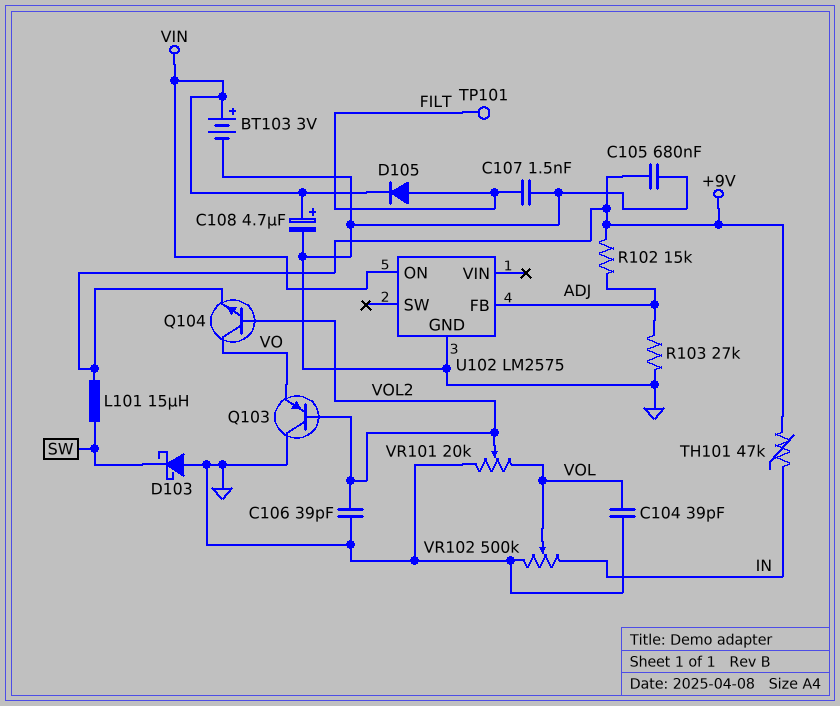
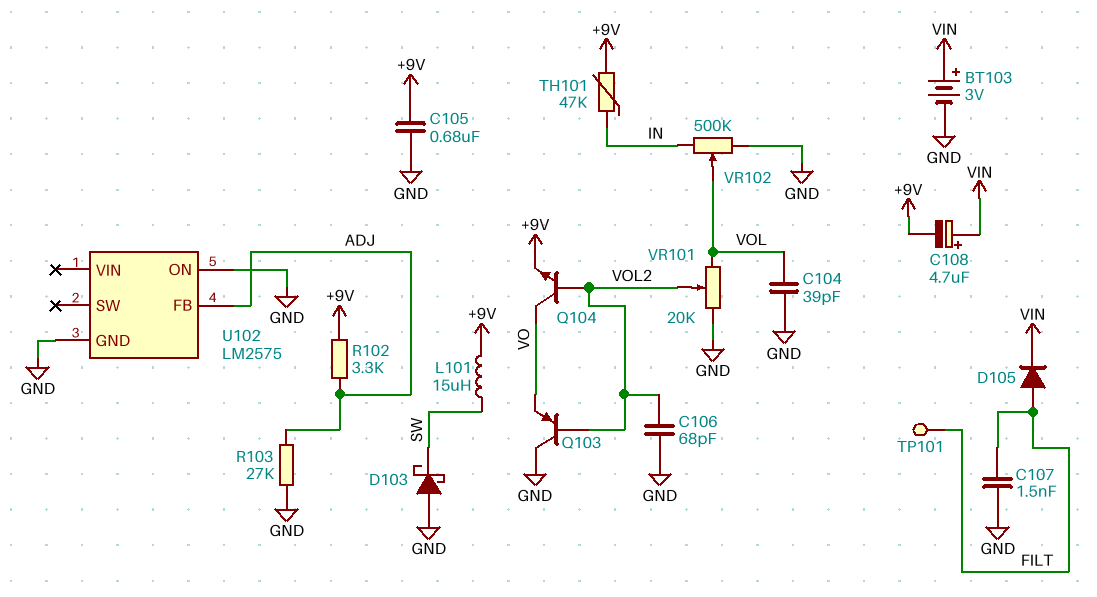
C106: 39pF (GND, VOL2) -> 68pF (GND, VOL2)
C108: 4.7uF (plus VIN, minus GND) -> 4.7uF (plus VIN, minus +9V)
R102: 15k (+9V, ADJ) -> 3.3k (+9V, ADJ)
U102 pin ON: VIN -> GND

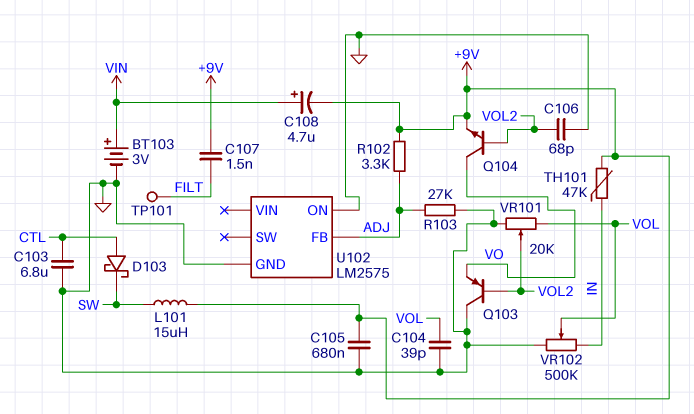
C103: none -> 6.8uF (CTL, GND)
C107: 1.5nF (FILT, GND) -> 1.5nF (+9V, FILT)
D103: schottky (A GND, K SW) -> schottky (A CTL, K SW)
D105: diode (A FILT, K VIN) -> none

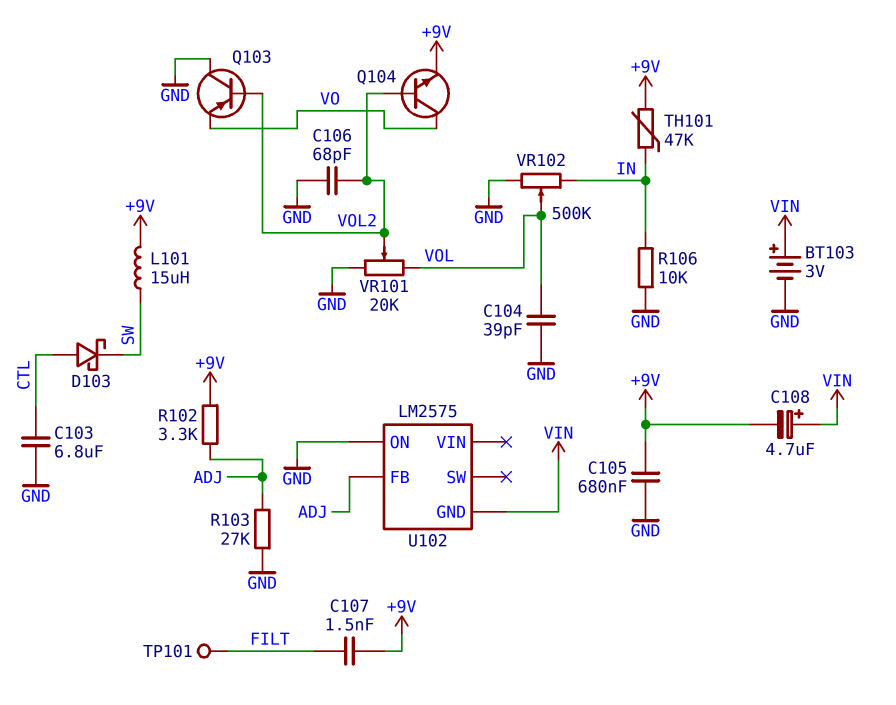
R106: none -> 10k (GND, IN)
U102 pin GND: GND -> VIN

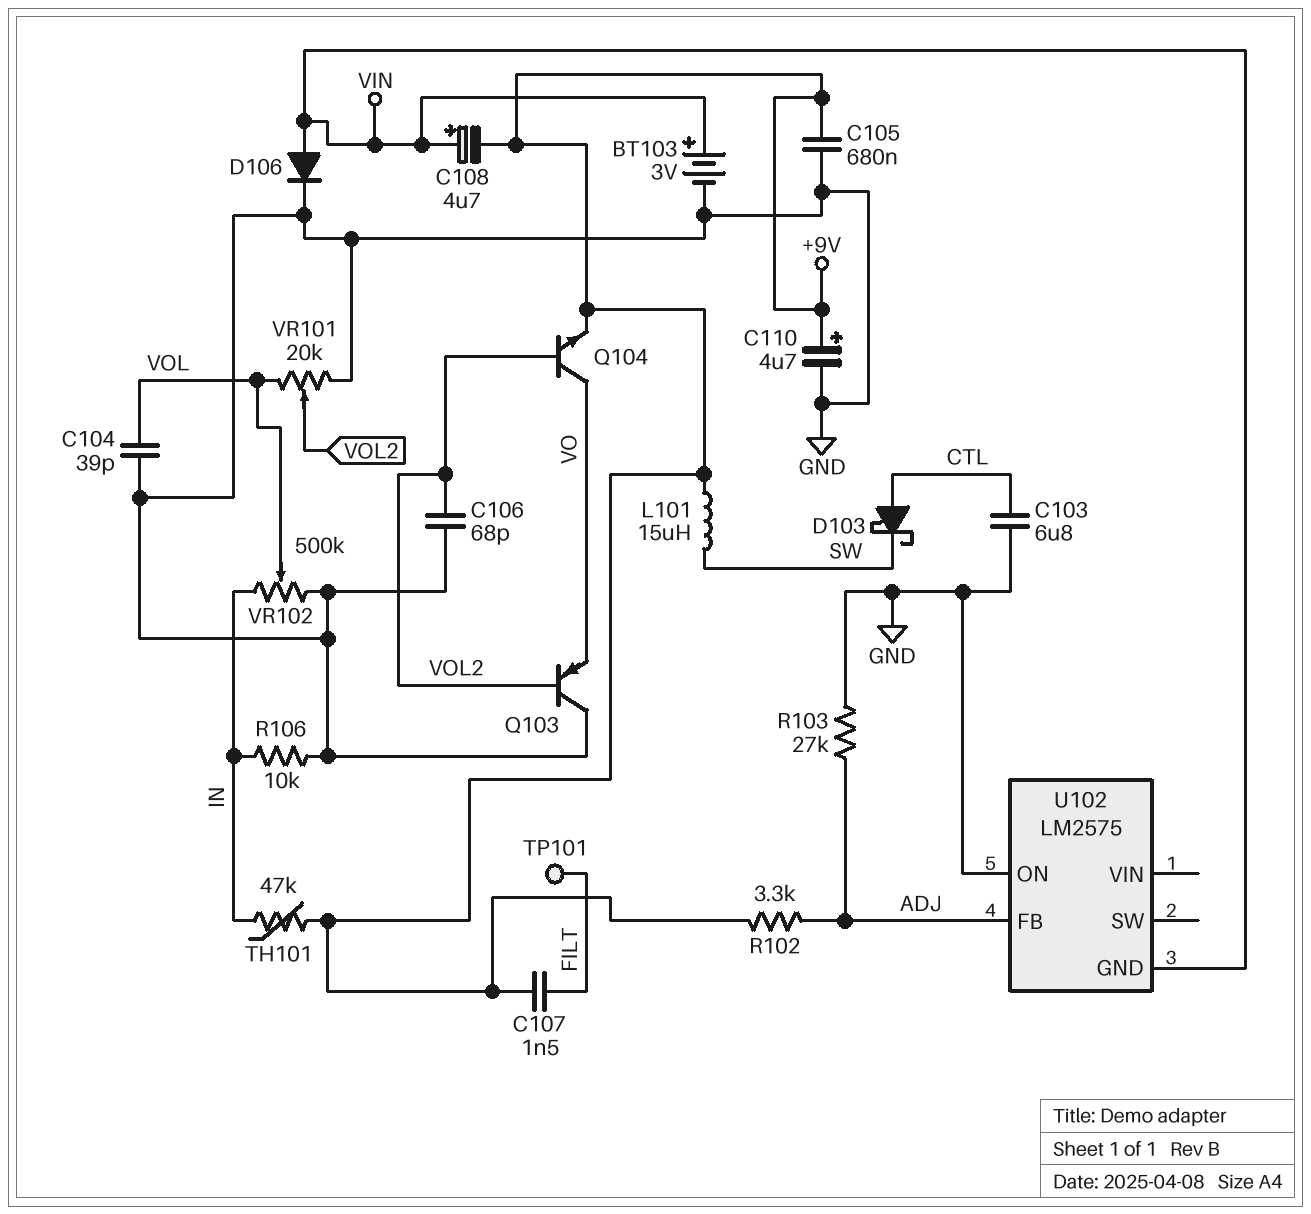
C110: none -> 4.7uF (plus +9V, minus GND)
D106: none -> diode (A VIN, K GND)

